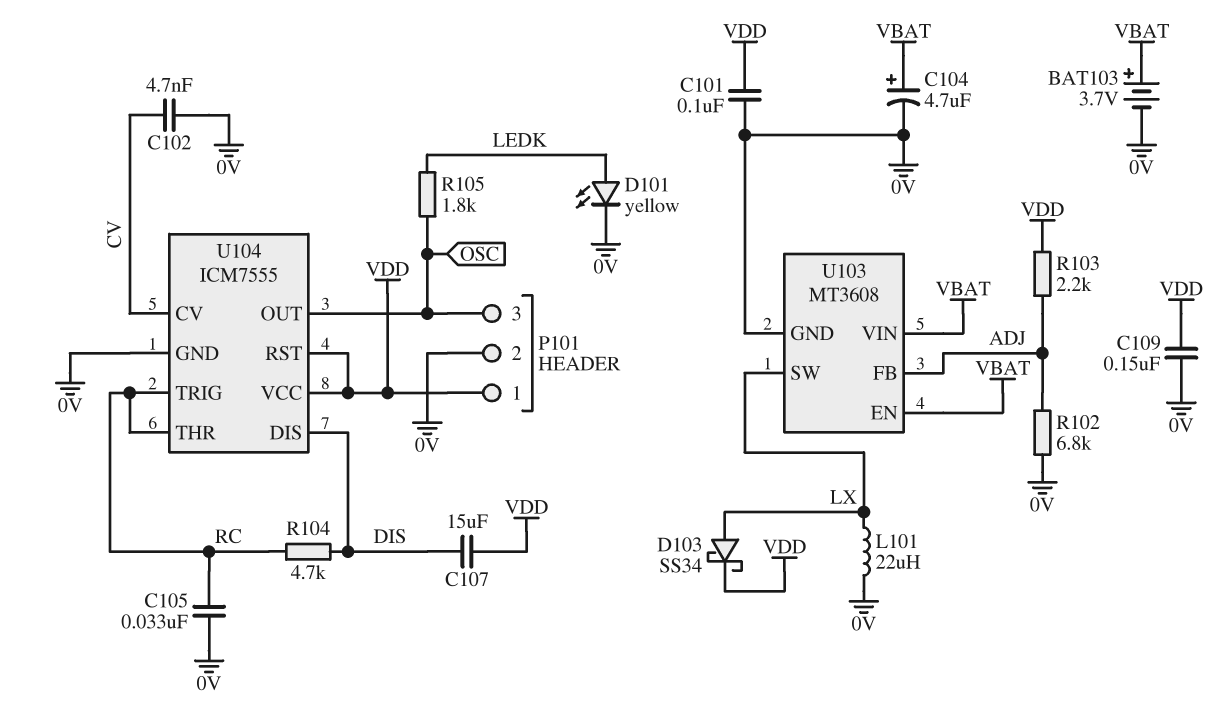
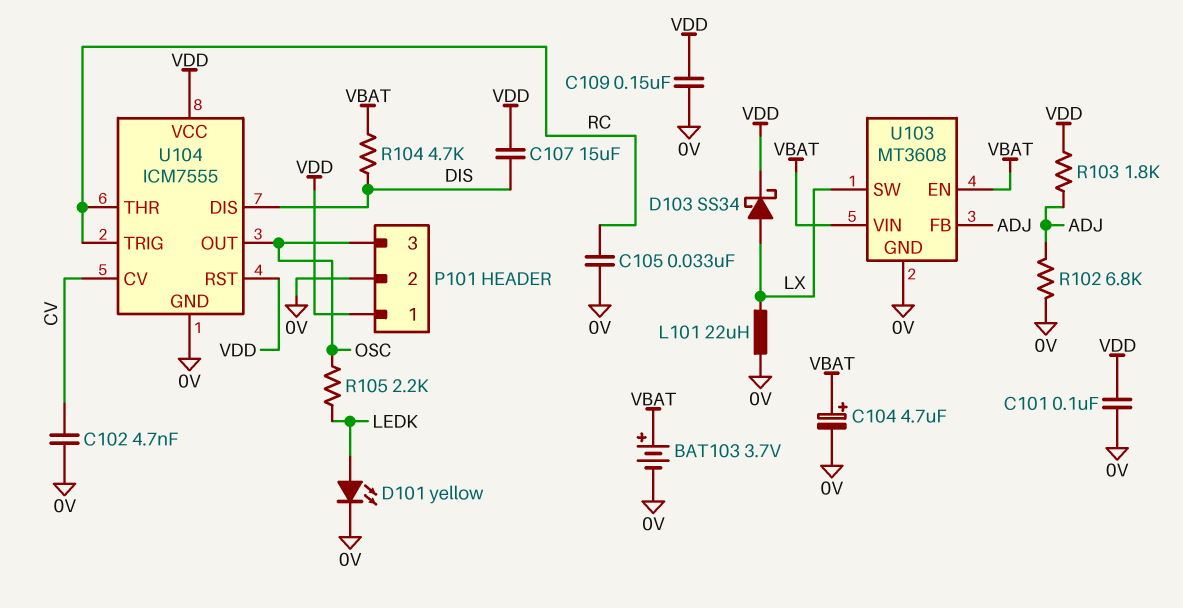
R103: 2.2k (ADJ, VDD) -> 1.8k (ADJ, VDD)
R104: 4.7k (DIS, RC) -> 4.7k (DIS, VBAT)
R105: 1.8k (LEDK, OSC) -> 2.2k (LEDK, OSC)

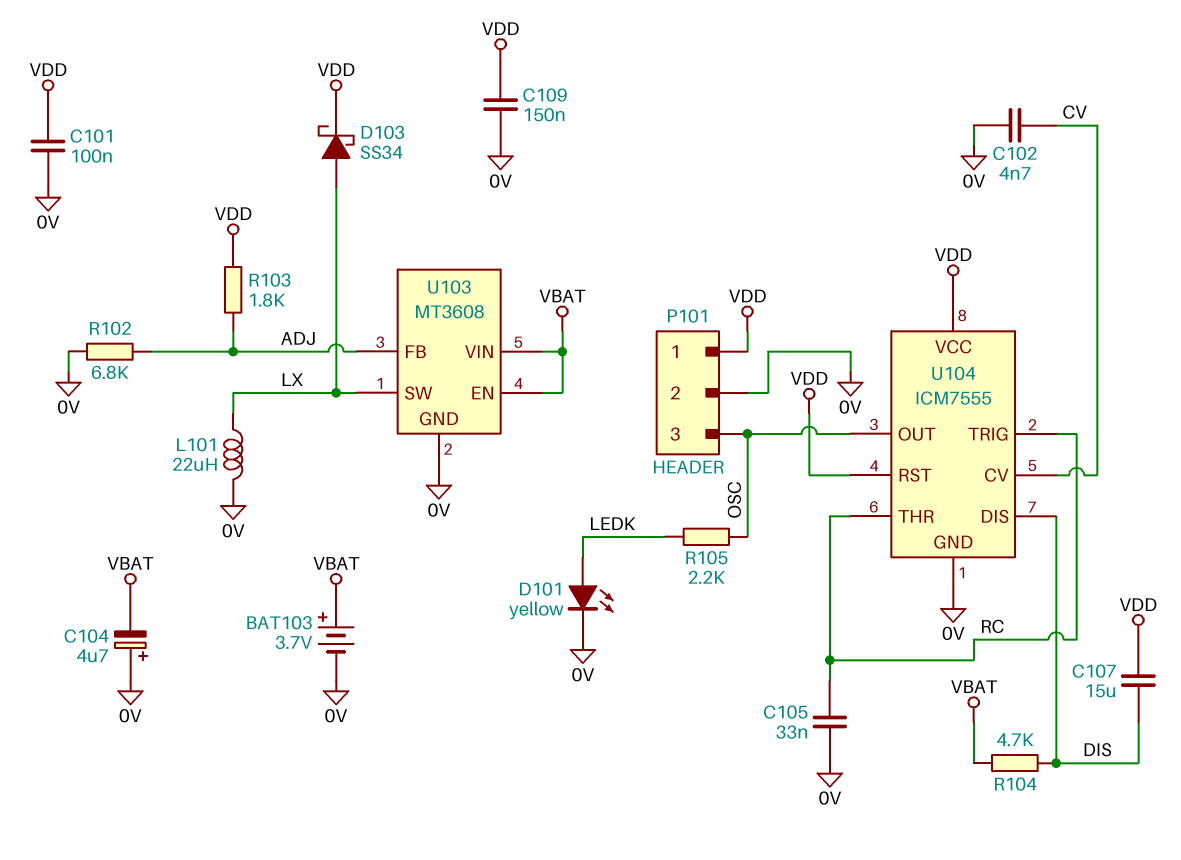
C104: 4.7uF (plus VBAT, minus 0V) -> 4.7uF (plus 0V, minus VBAT)

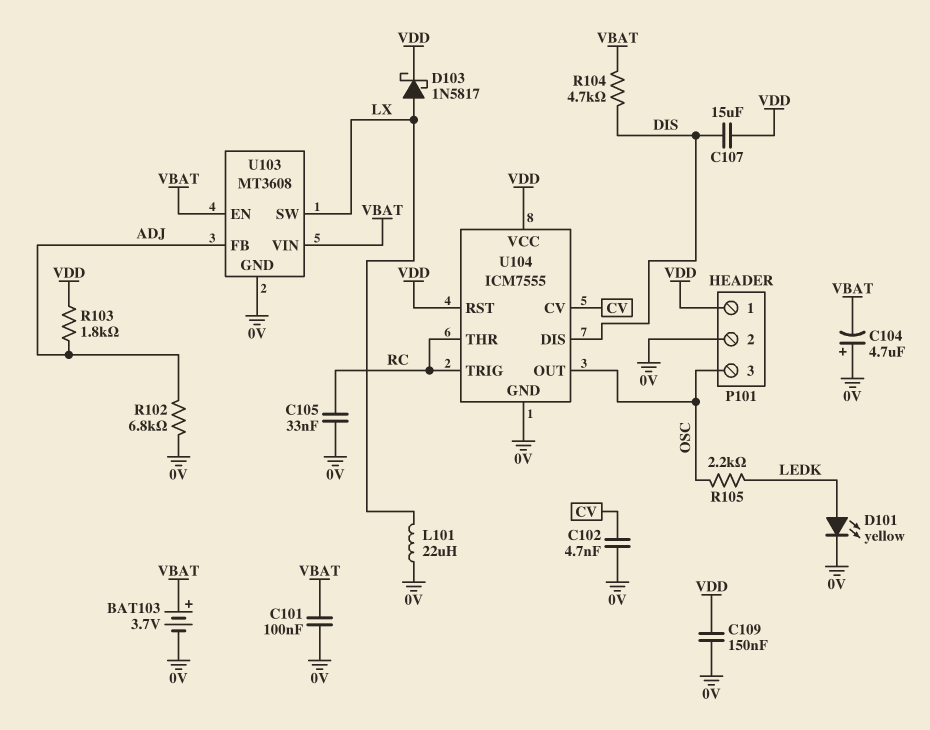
C101: 100nF (0V, VDD) -> 100nF (0V, VBAT)
D103: schottky SS34 (A LX, K VDD) -> schottky 1N5817 (A LX, K VDD)

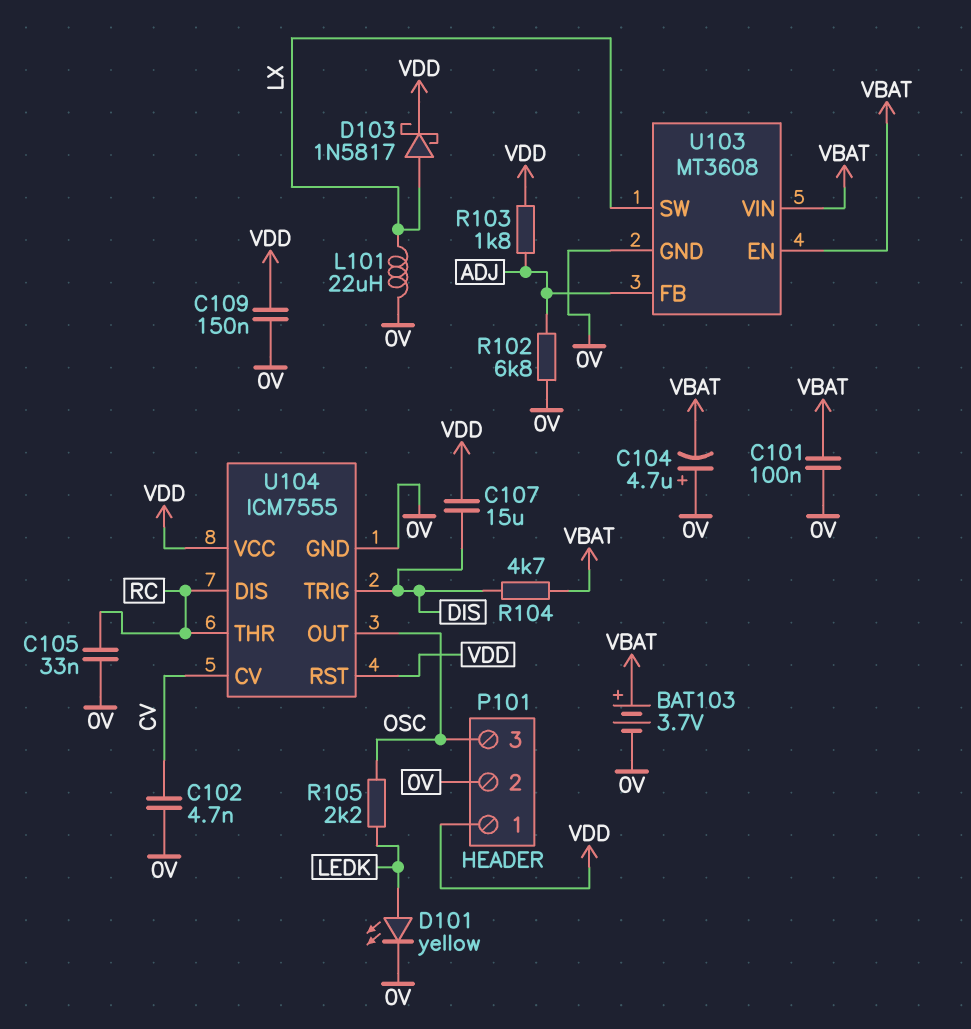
U104 pin DIS: DIS -> RC
U104 pin TRIG: RC -> DIS

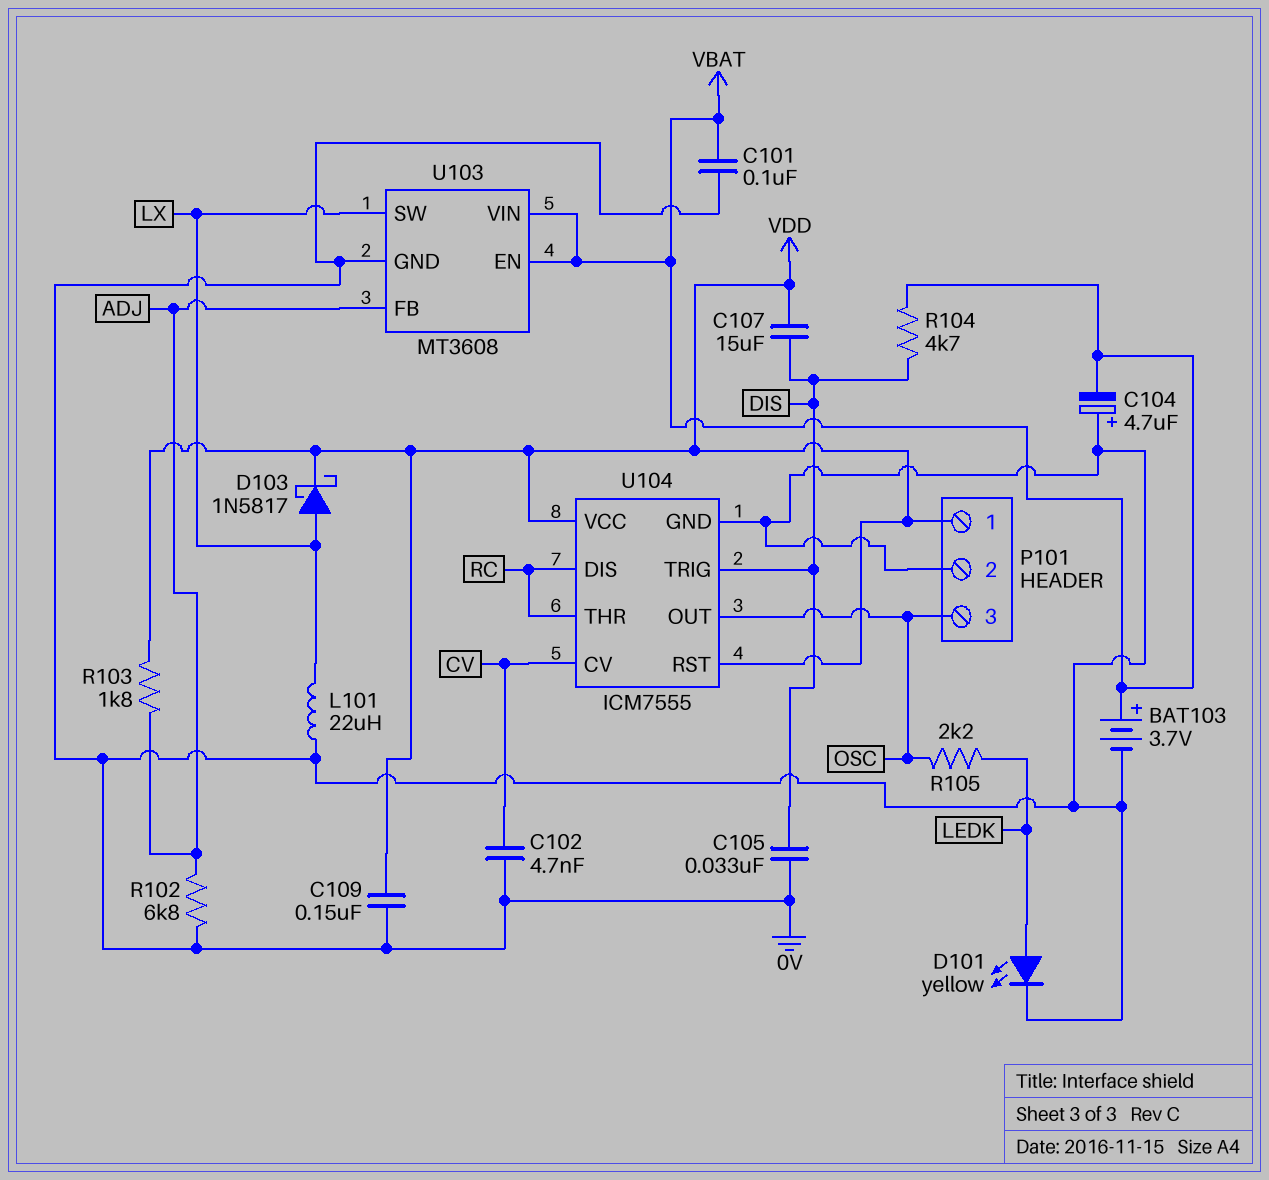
C105: 33nF (0V, RC) -> 33nF (0V, DIS)

